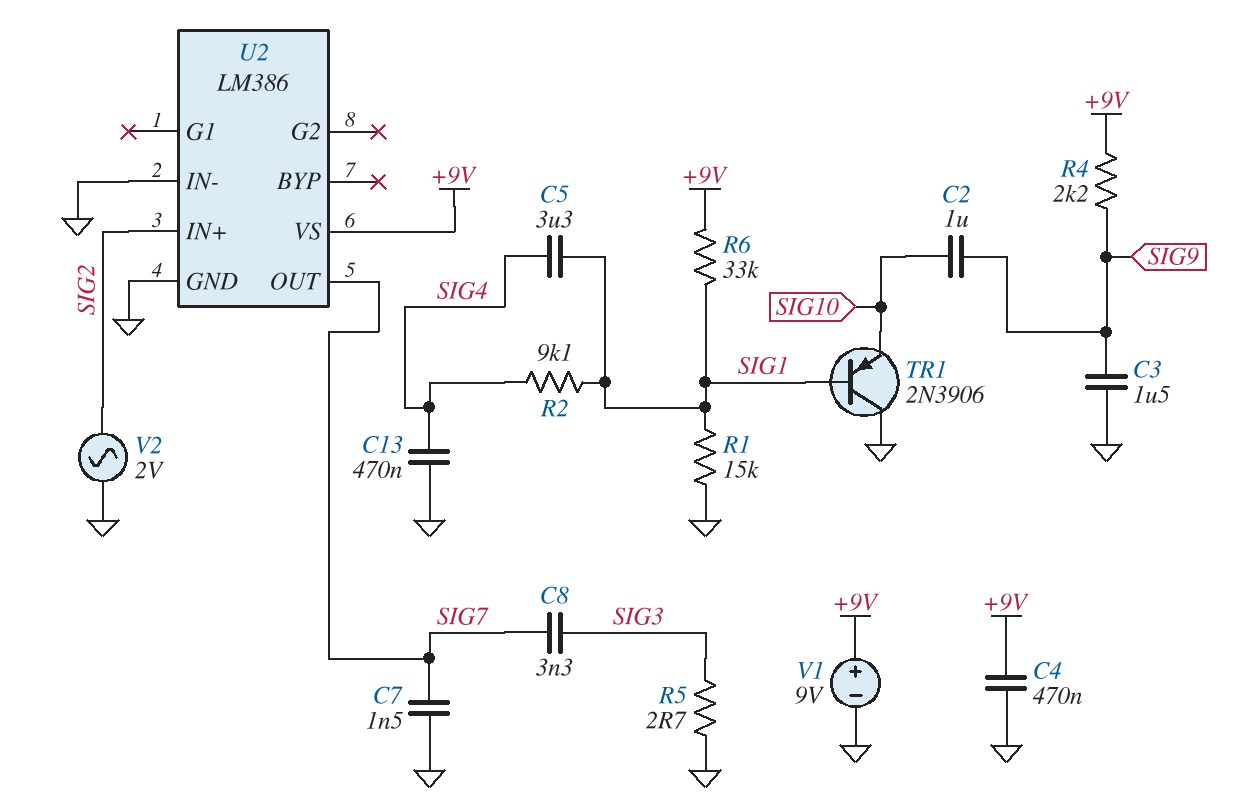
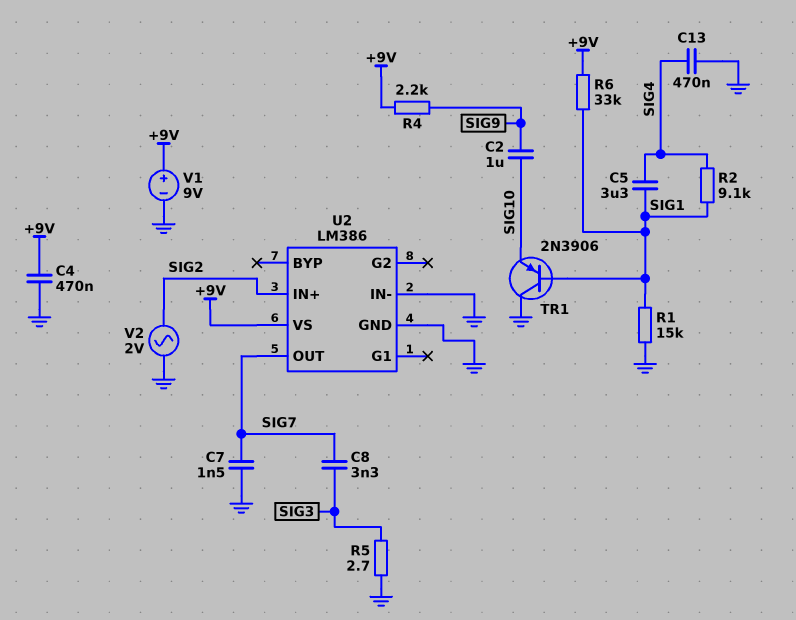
C3: 1.5uF (GND, SIG9) -> none

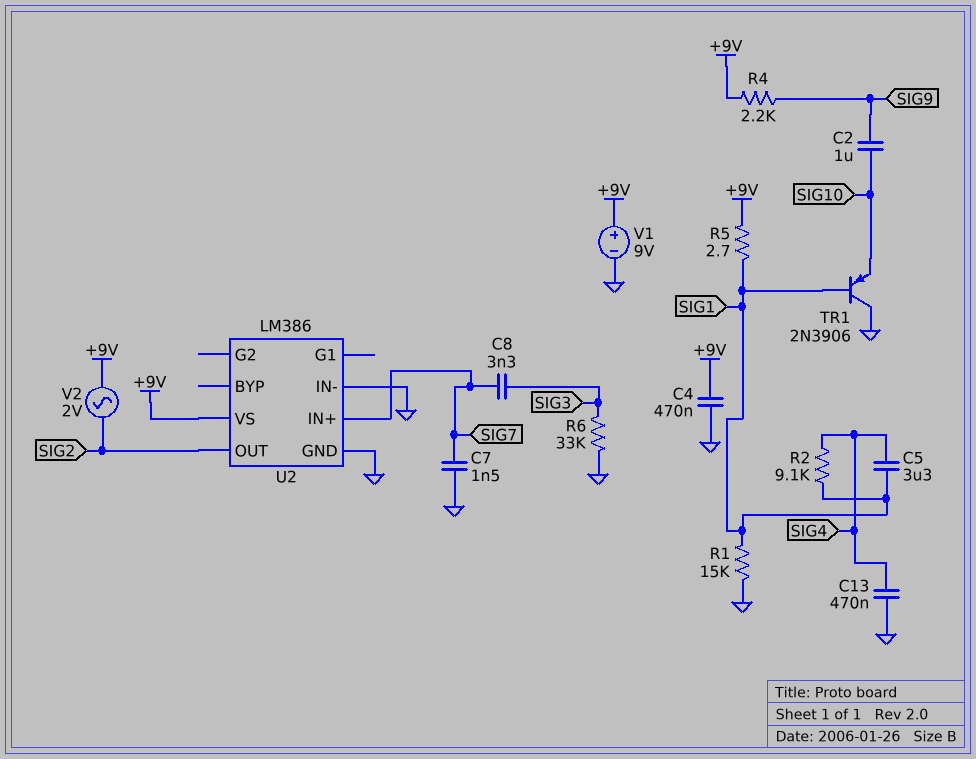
R5: 2.7 (GND, SIG3) -> 2.7 (+9V, SIG1)
R6: 33k (+9V, SIG1) -> 33k (GND, SIG3)
U2 pin IN+: SIG2 -> SIG7
U2 pin OUT: SIG7 -> SIG2
V2: AC 2V (GND, SIG2) -> AC 2V (+9V, SIG2)

